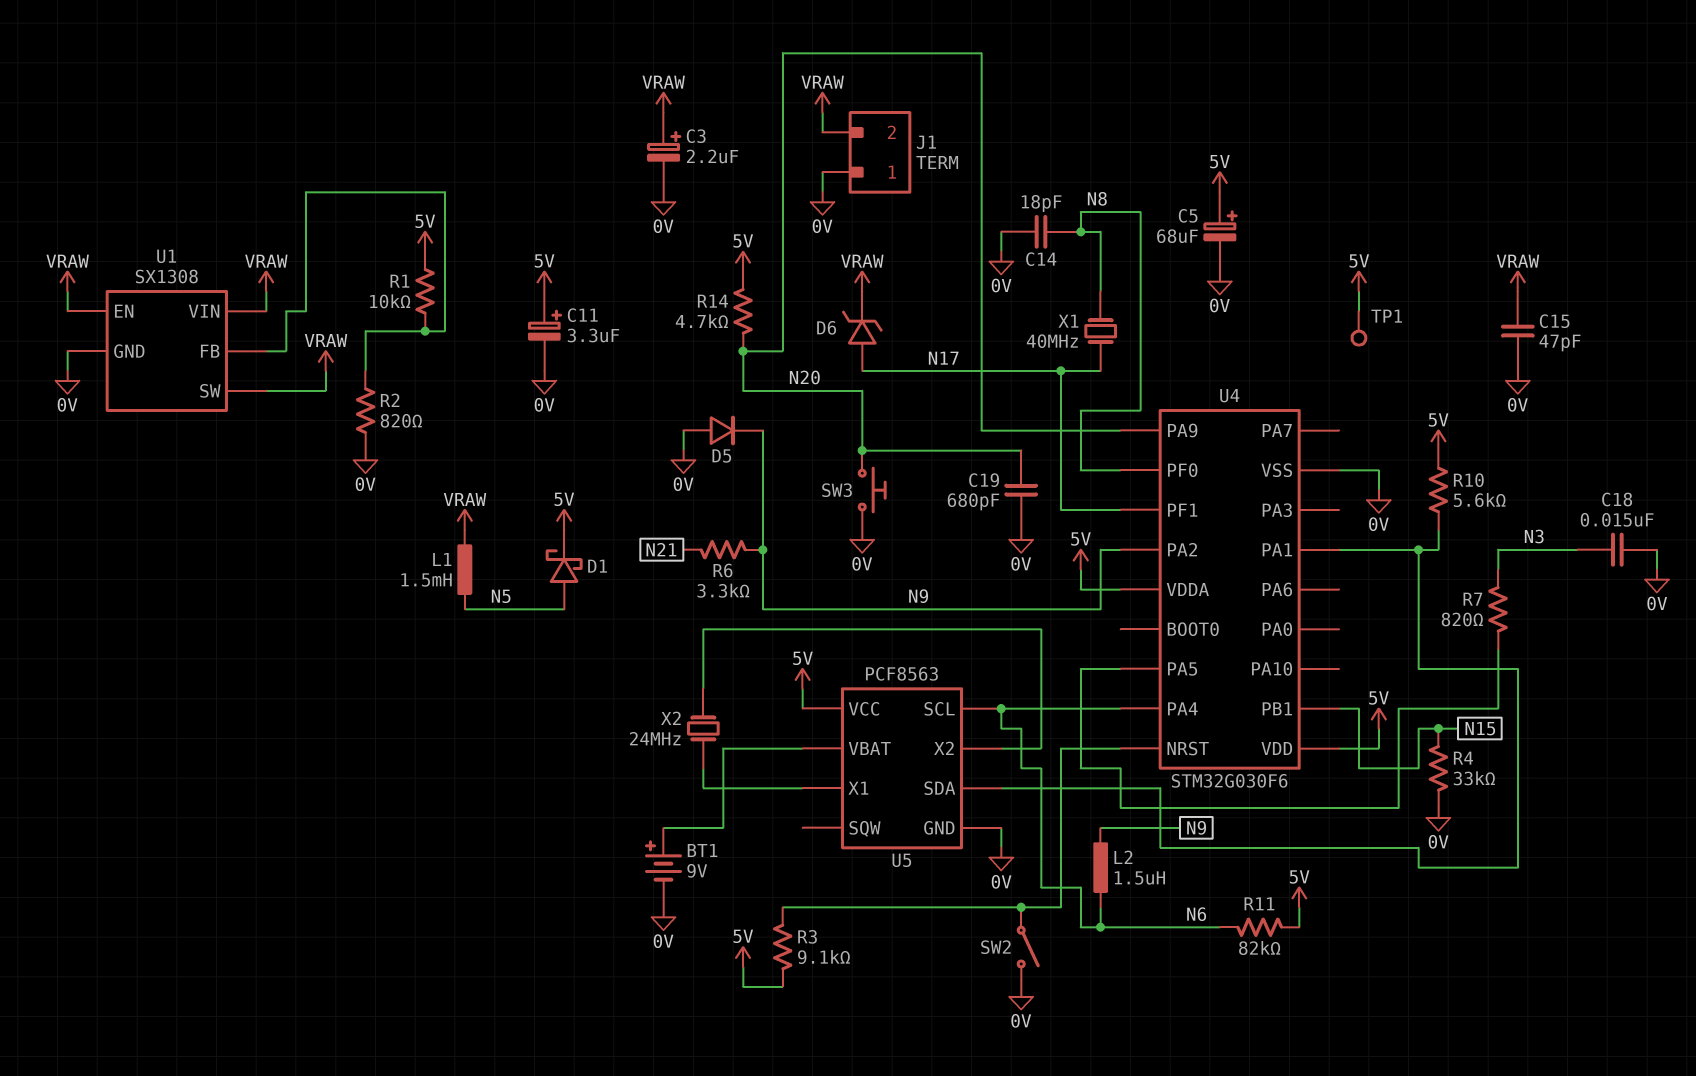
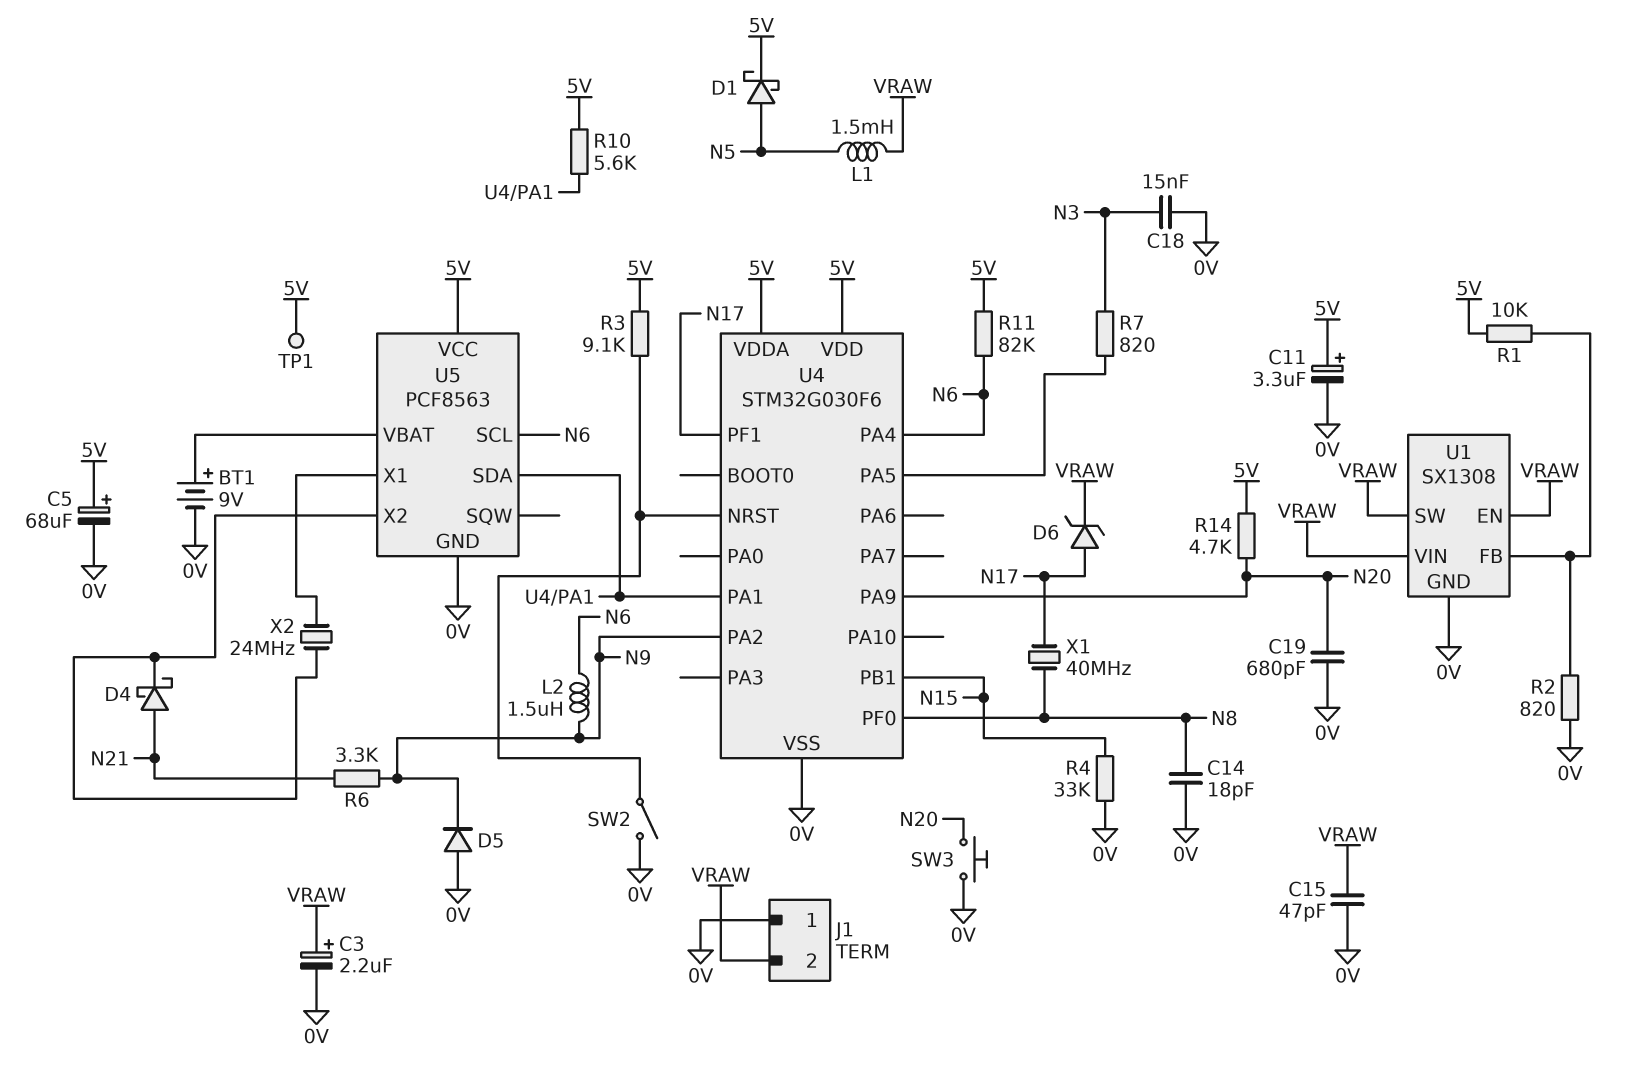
D4: none -> schottky (A N21, K U5/X2)

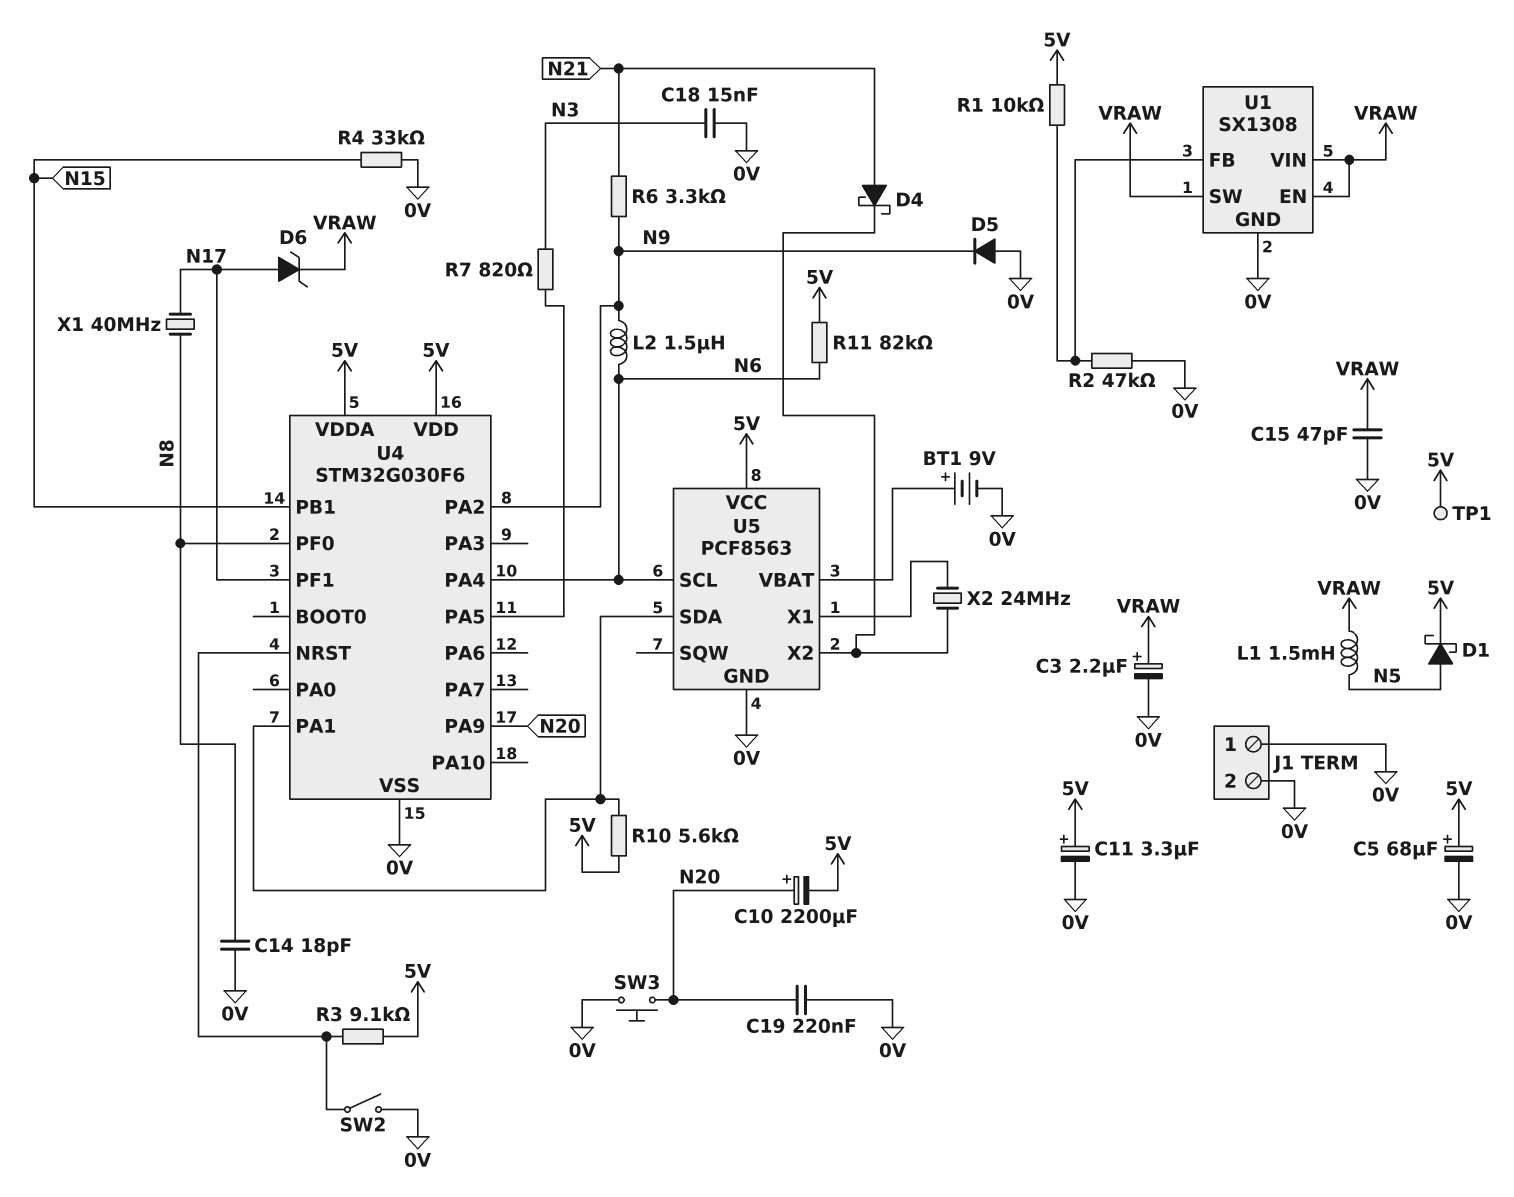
C10: none -> 2200uF (plus N20, minus 5V)
C19: 680pF (0V, N20) -> 220nF (0V, N20)
J1 pin 2: VRAW -> 0V
R2: 820 (0V, U1/FB) -> 47k (0V, U1/FB)
R14: 4.7k (5V, N20) -> none

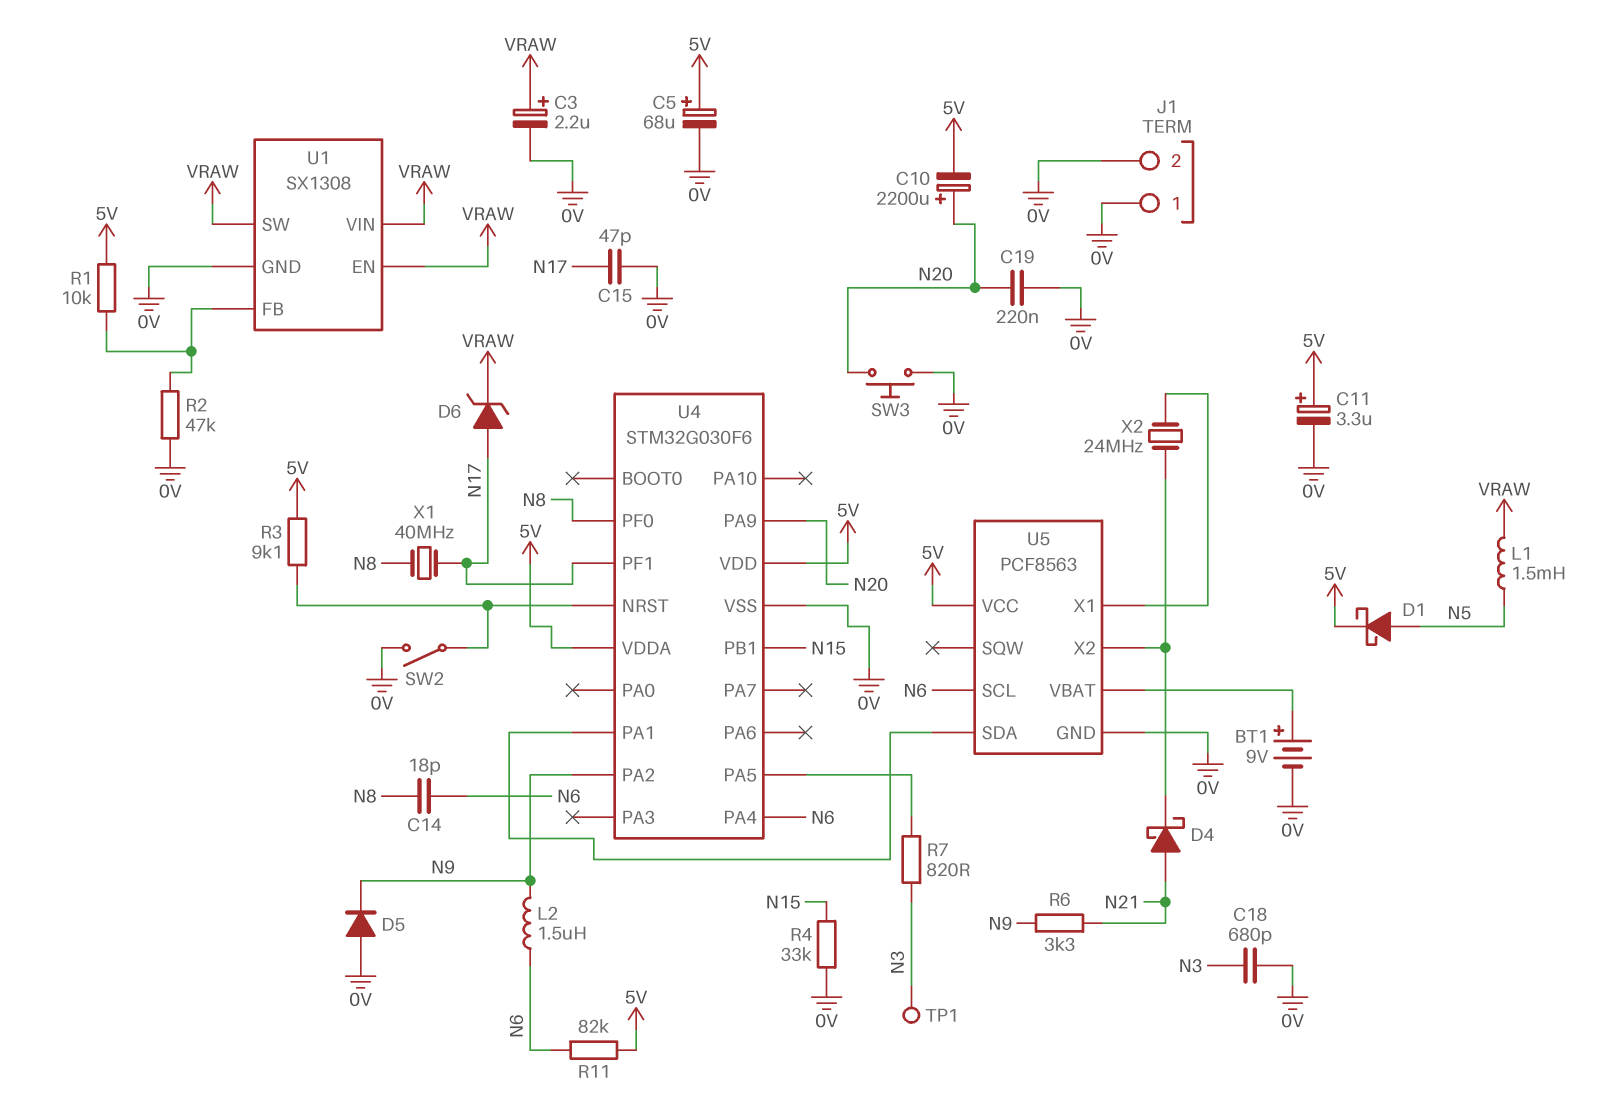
C14: 18pF (0V, N8) -> 18pF (N6, N8)
C15: 47pF (0V, VRAW) -> 47pF (0V, N17)
C18: 15nF (0V, N3) -> 680pF (0V, N3)
R10: 5.6k (5V, U4/PA1) -> none
TP1: test point (5V) -> test point (N3)

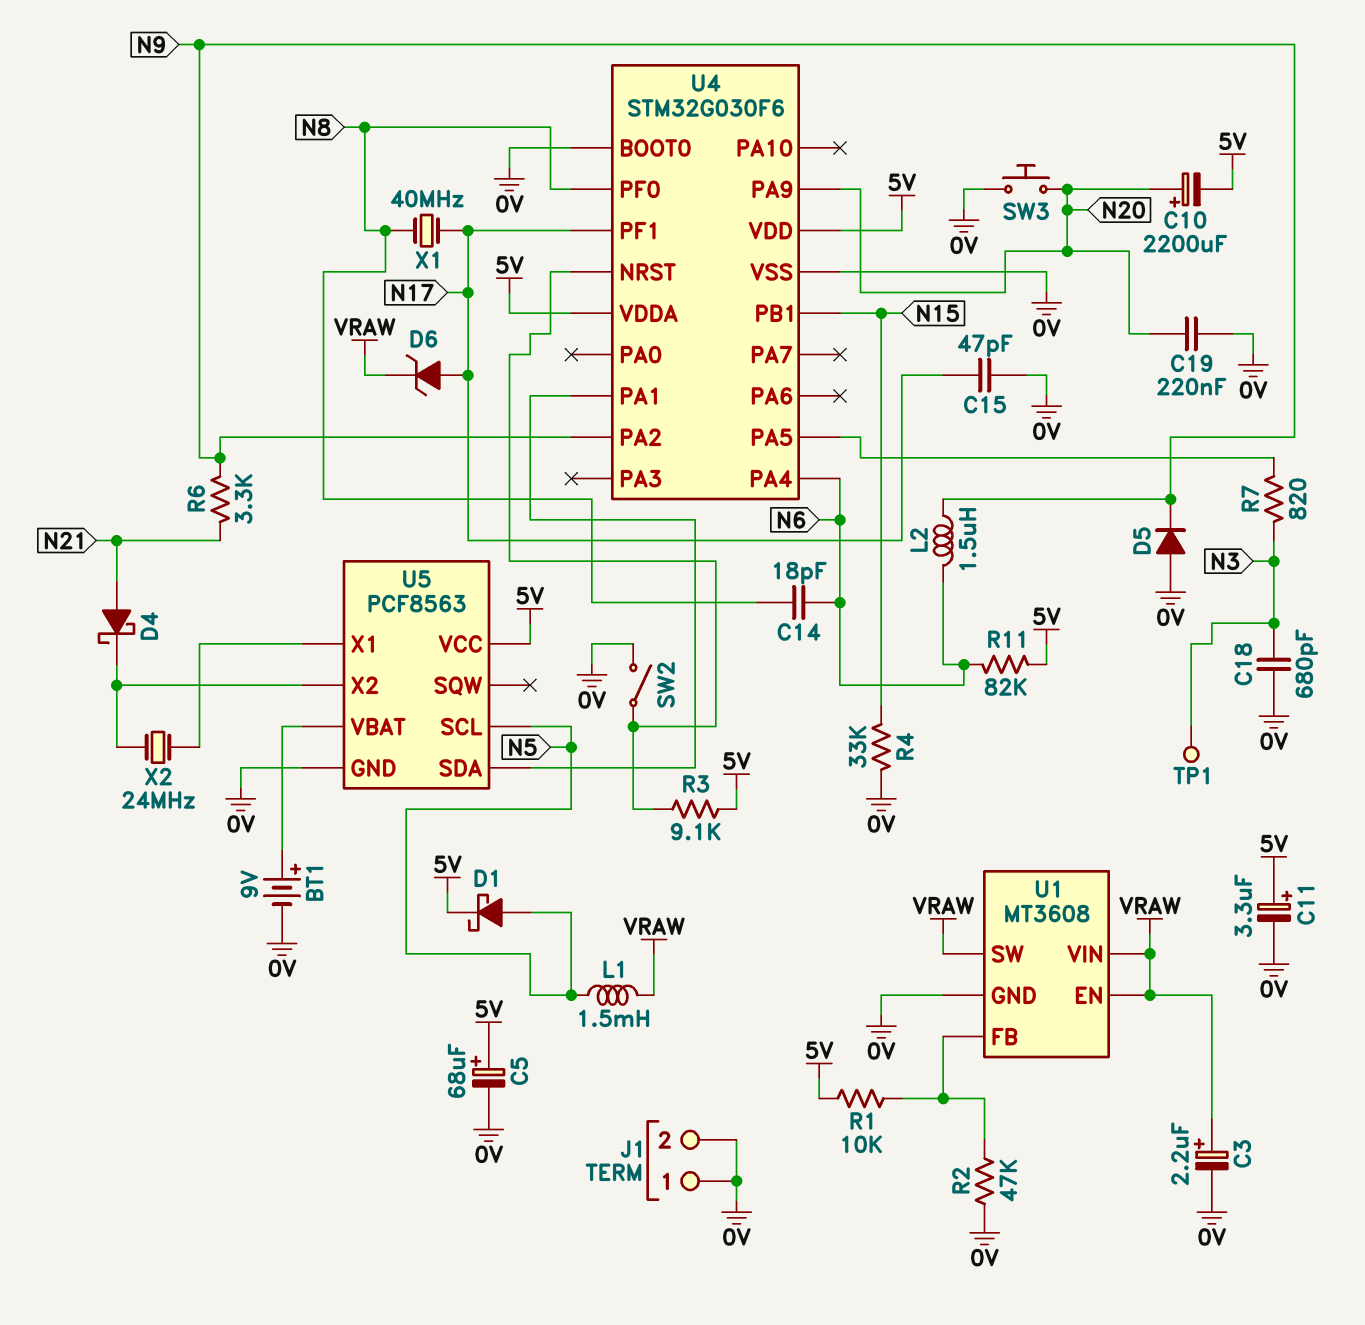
U1: SX1308 -> MT3608
U4 pin BOOT0: none -> 0V
U5 pin SCL: N6 -> N5

